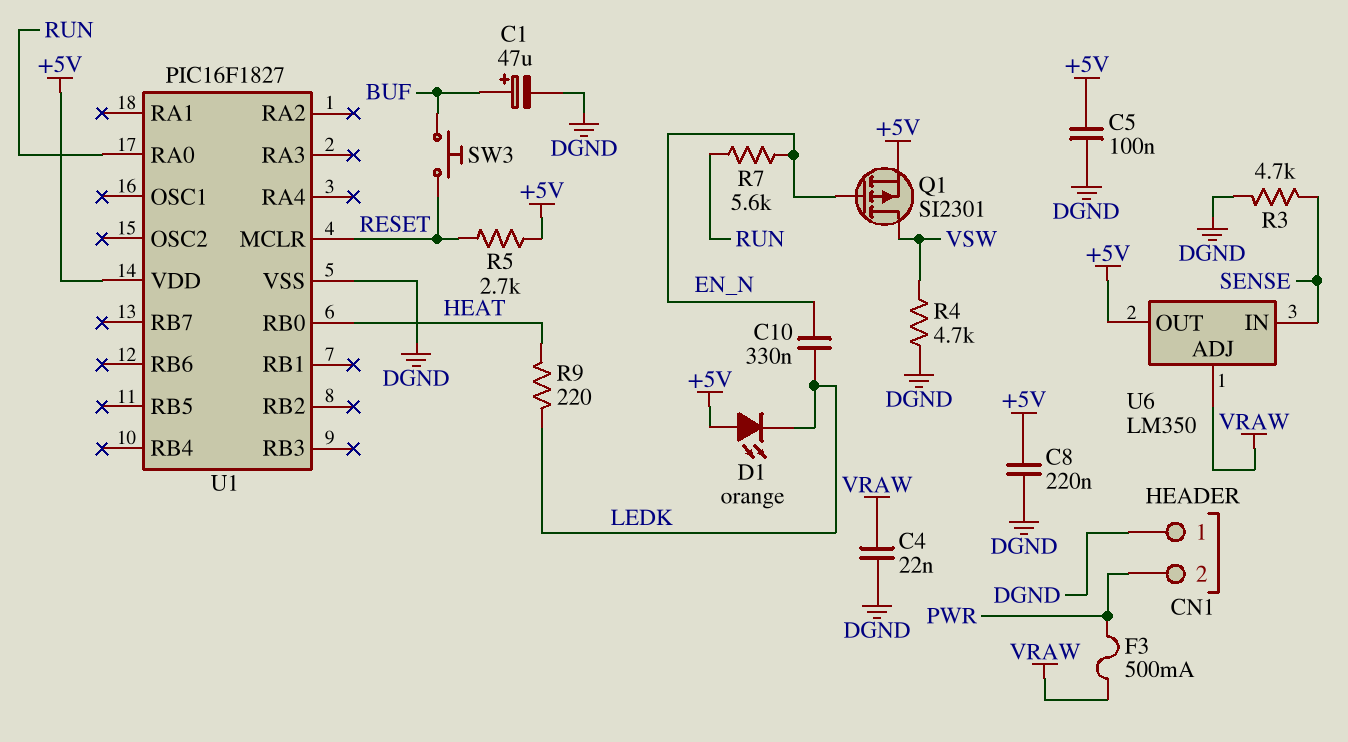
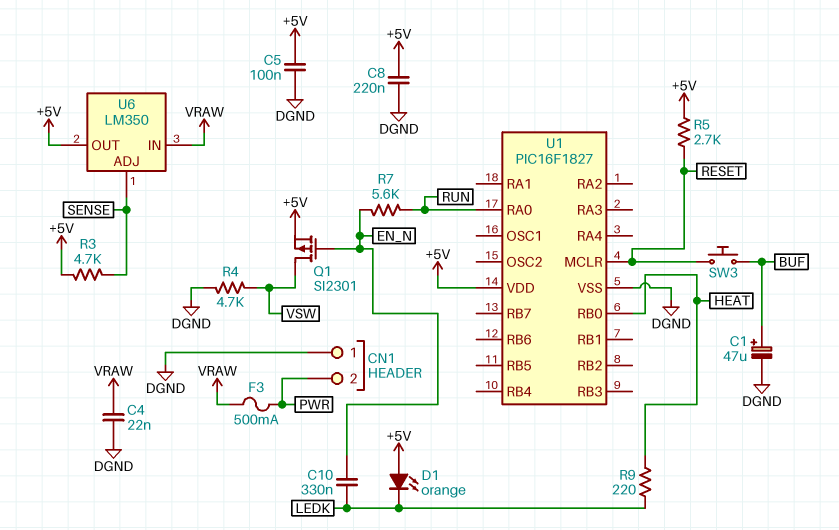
R3: 4.7k (DGND, SENSE) -> 4.7k (+5V, SENSE)
U6 pin ADJ: VRAW -> SENSE
U6 pin IN: SENSE -> VRAW

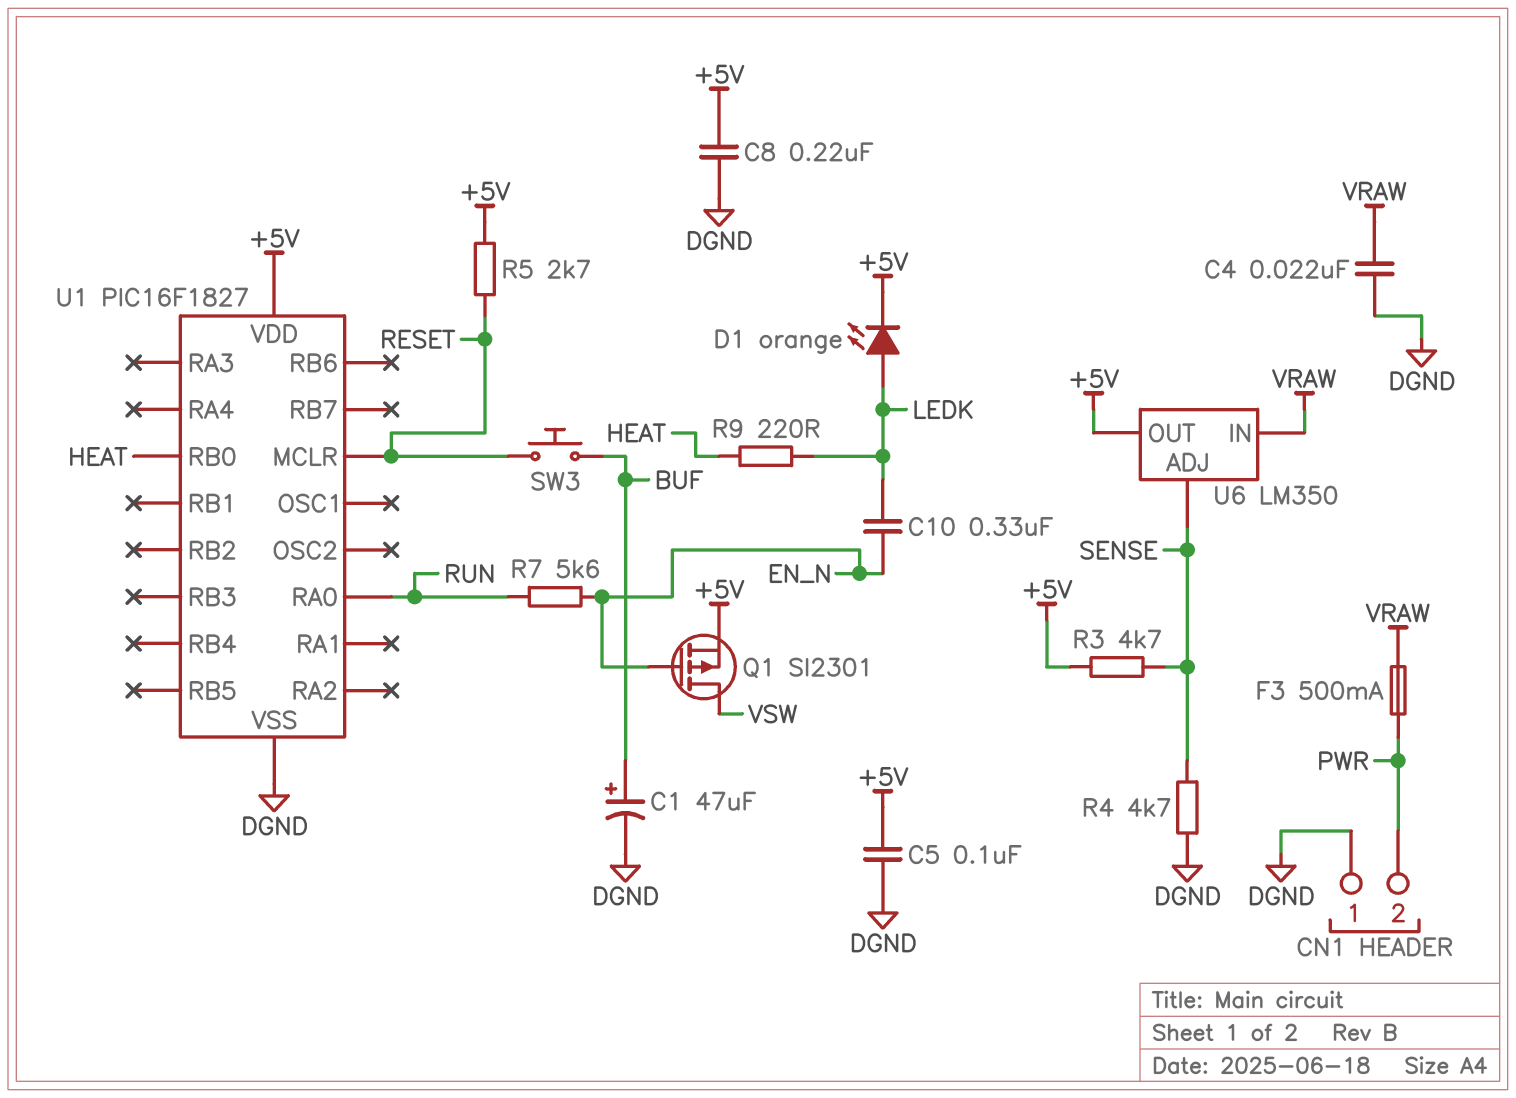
D1: LED orange (A +5V, K LEDK) -> LED orange (A LEDK, K +5V)
R4: 4.7k (DGND, VSW) -> 4.7k (DGND, SENSE)

